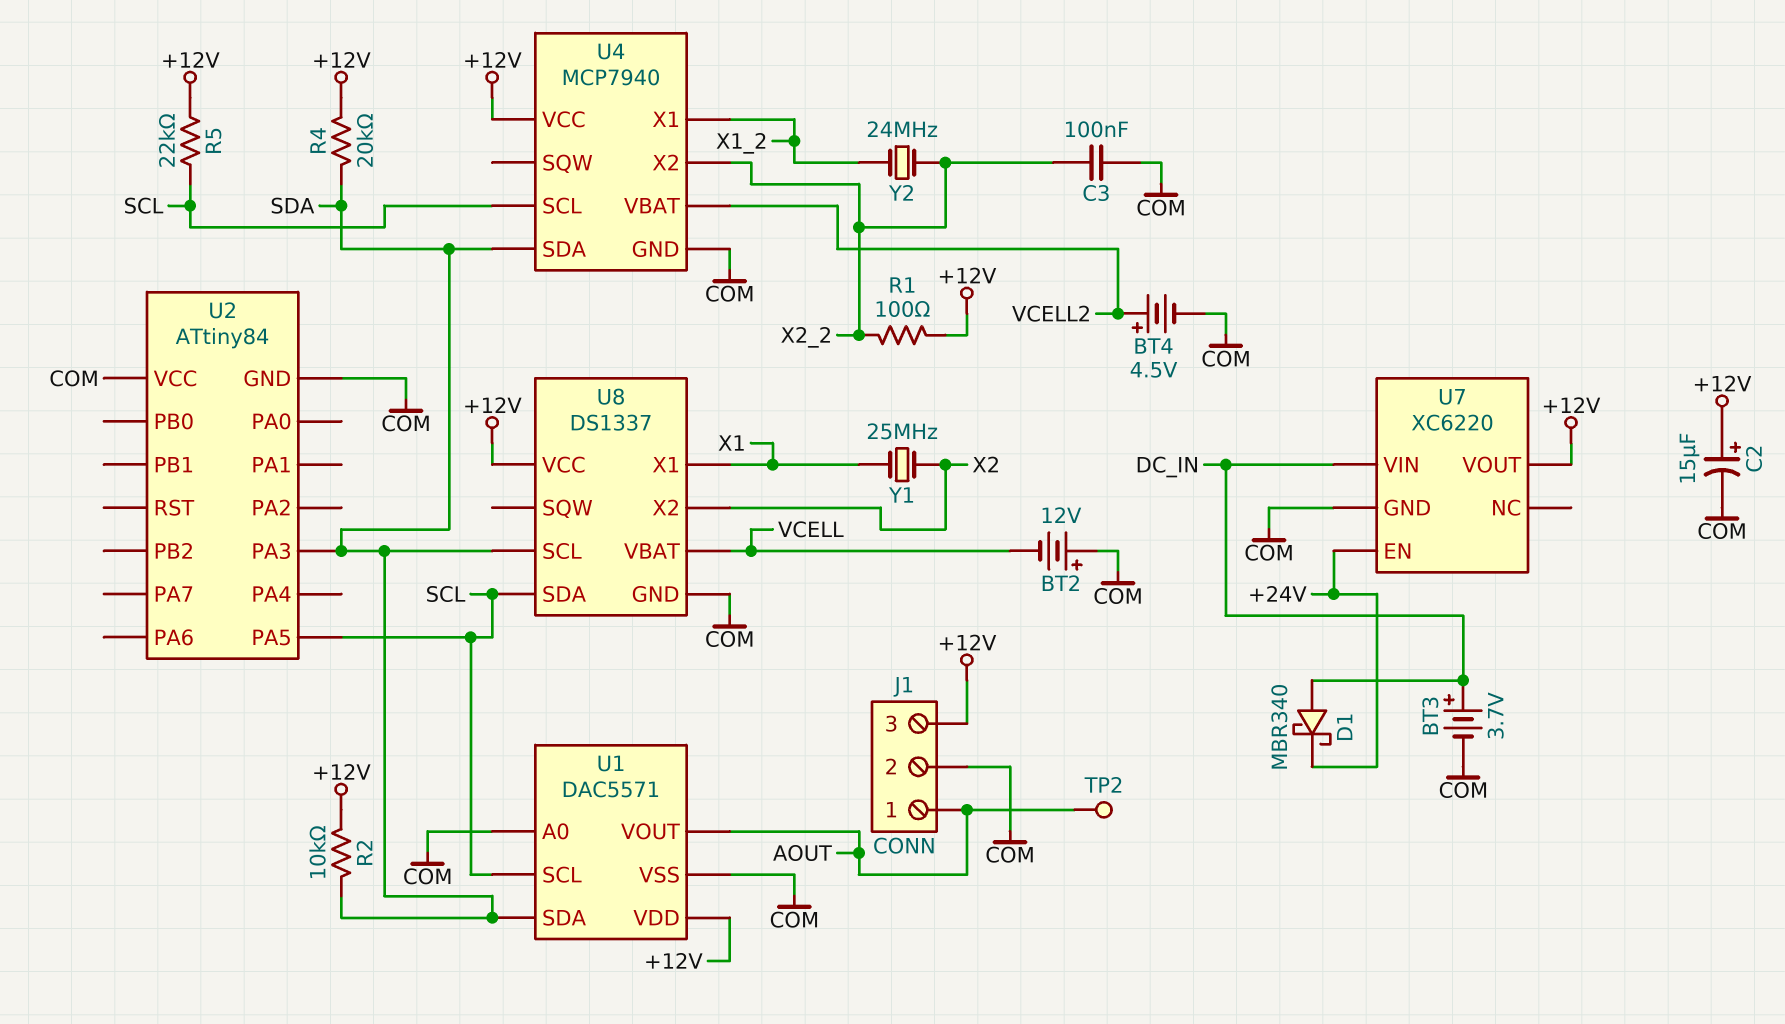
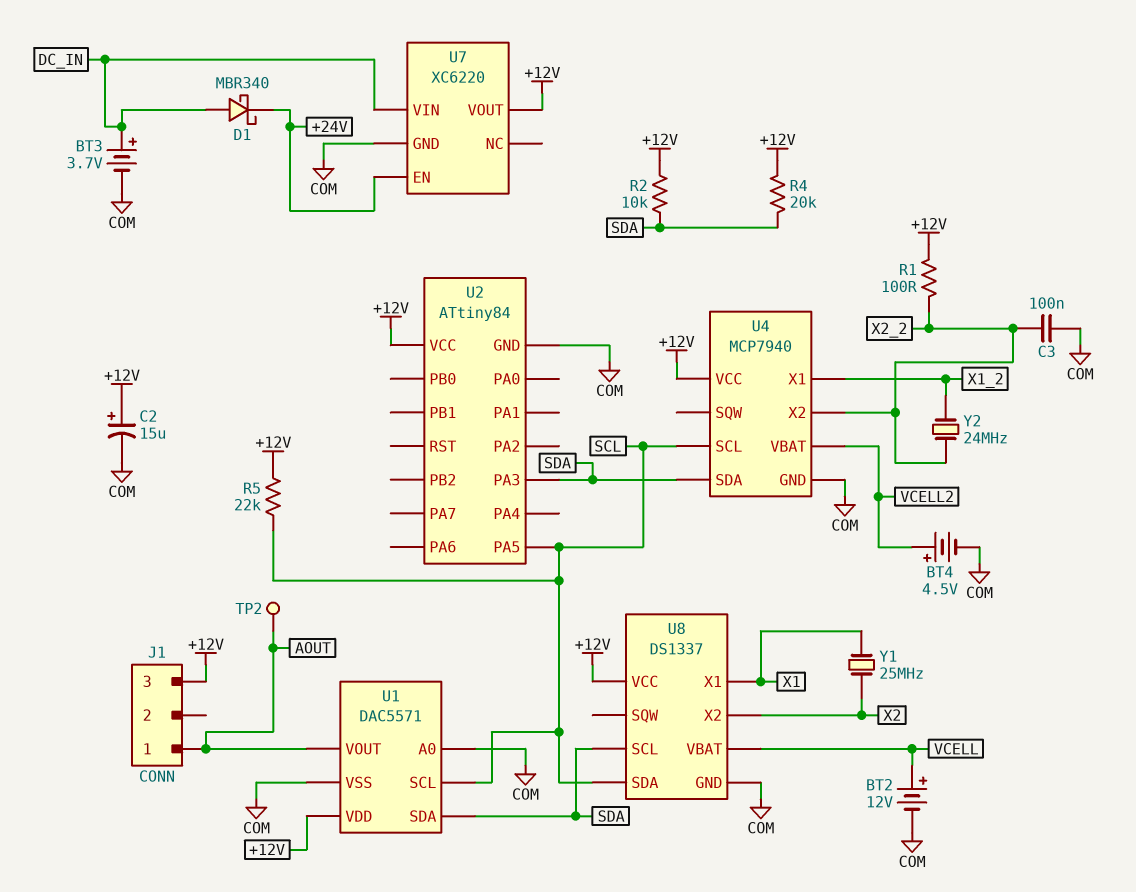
BT2: 12V (plus COM, minus VCELL) -> 12V (plus VCELL, minus COM)
J1 pin 2: COM -> none
U2 pin VCC: COM -> +12V

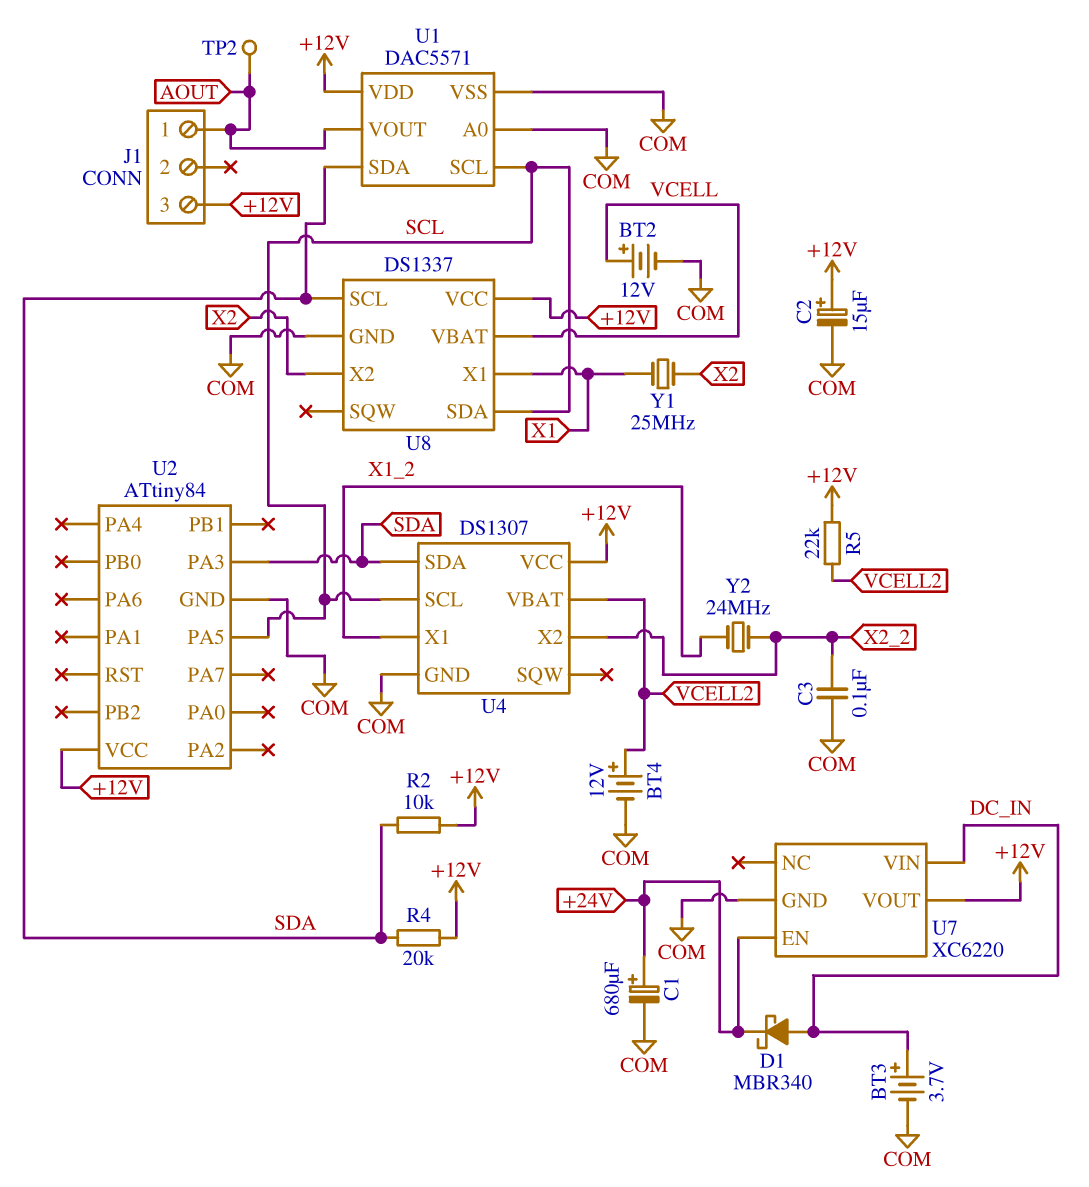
BT4: 4.5V (plus VCELL2, minus COM) -> 12V (plus VCELL2, minus COM)
C1: none -> 680uF (plus +24V, minus COM)
R1: 100 (+12V, X2_2) -> none
R5: 22k (+12V, SCL) -> 22k (+12V, VCELL2)
U4: MCP7940 -> DS1307

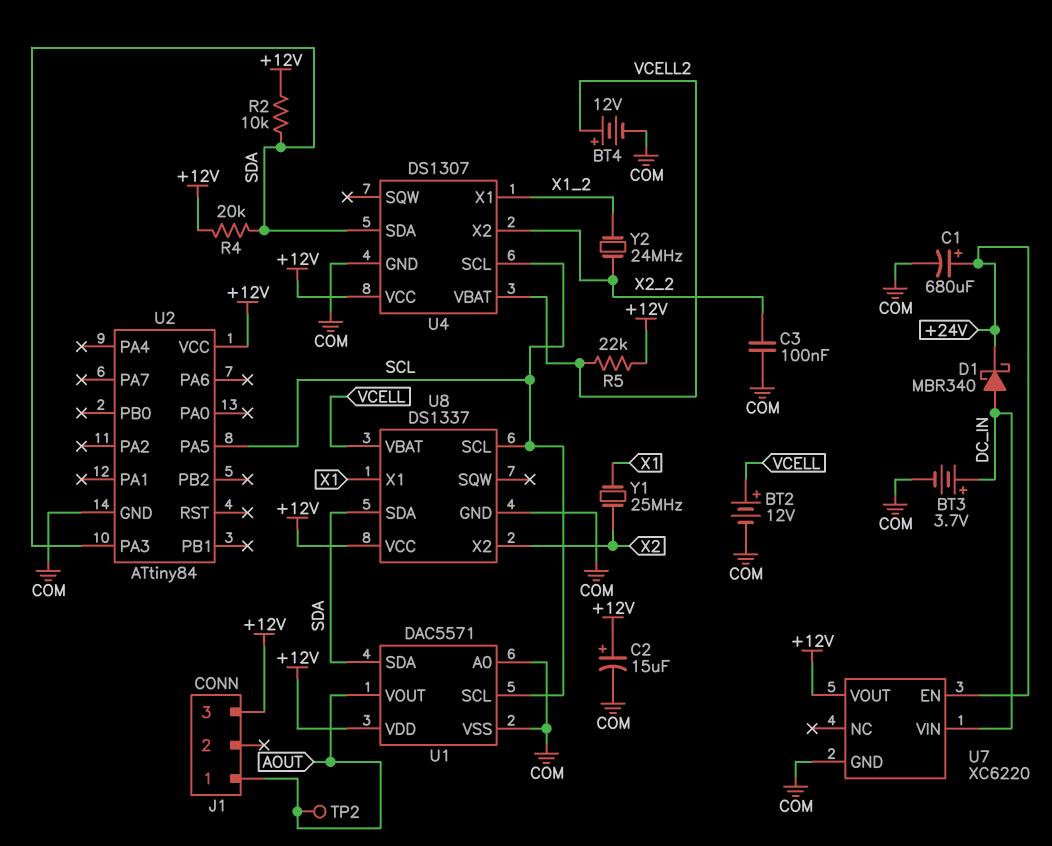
U8 pin SCL: SDA -> SCL
U8 pin SDA: SCL -> SDA

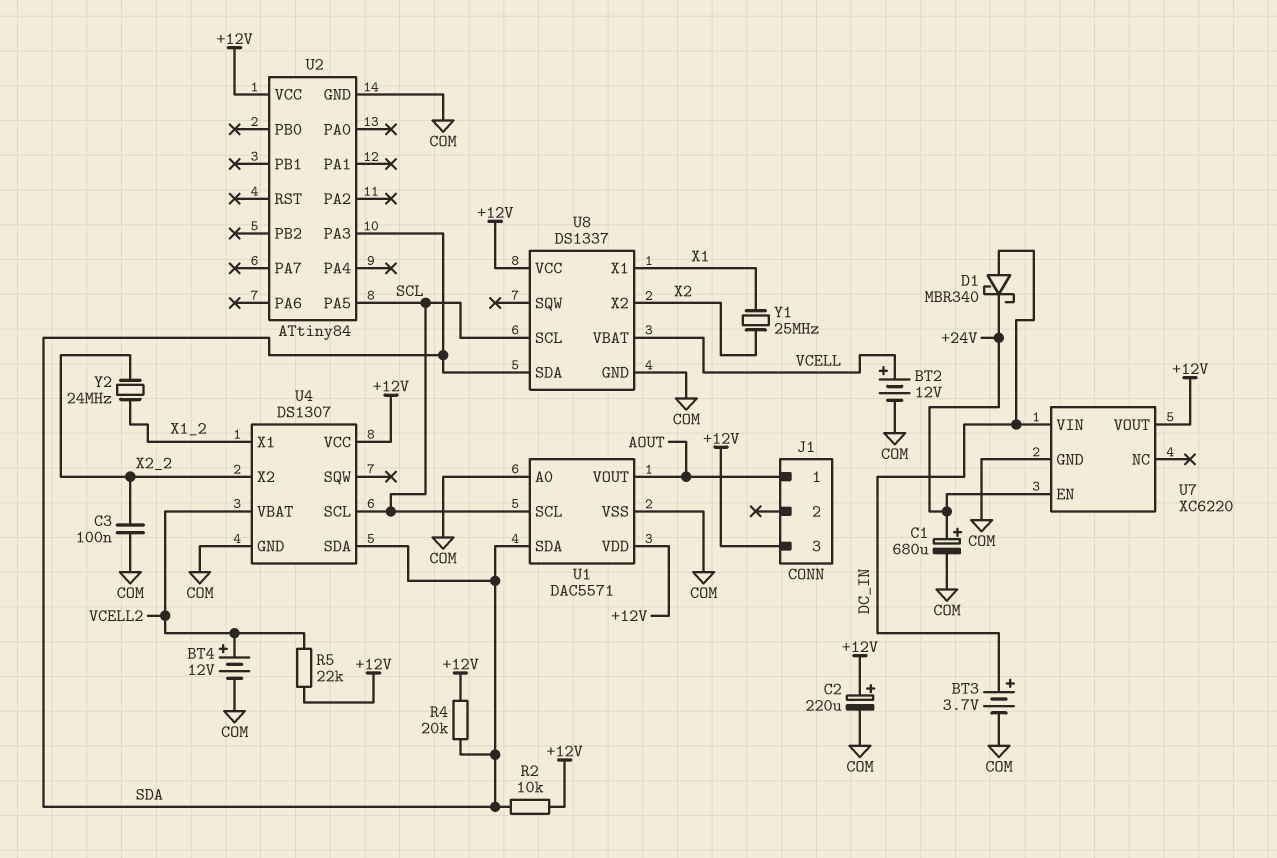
C2: 15uF (plus +12V, minus COM) -> 220uF (plus +12V, minus COM)
TP2: test point (AOUT) -> none

